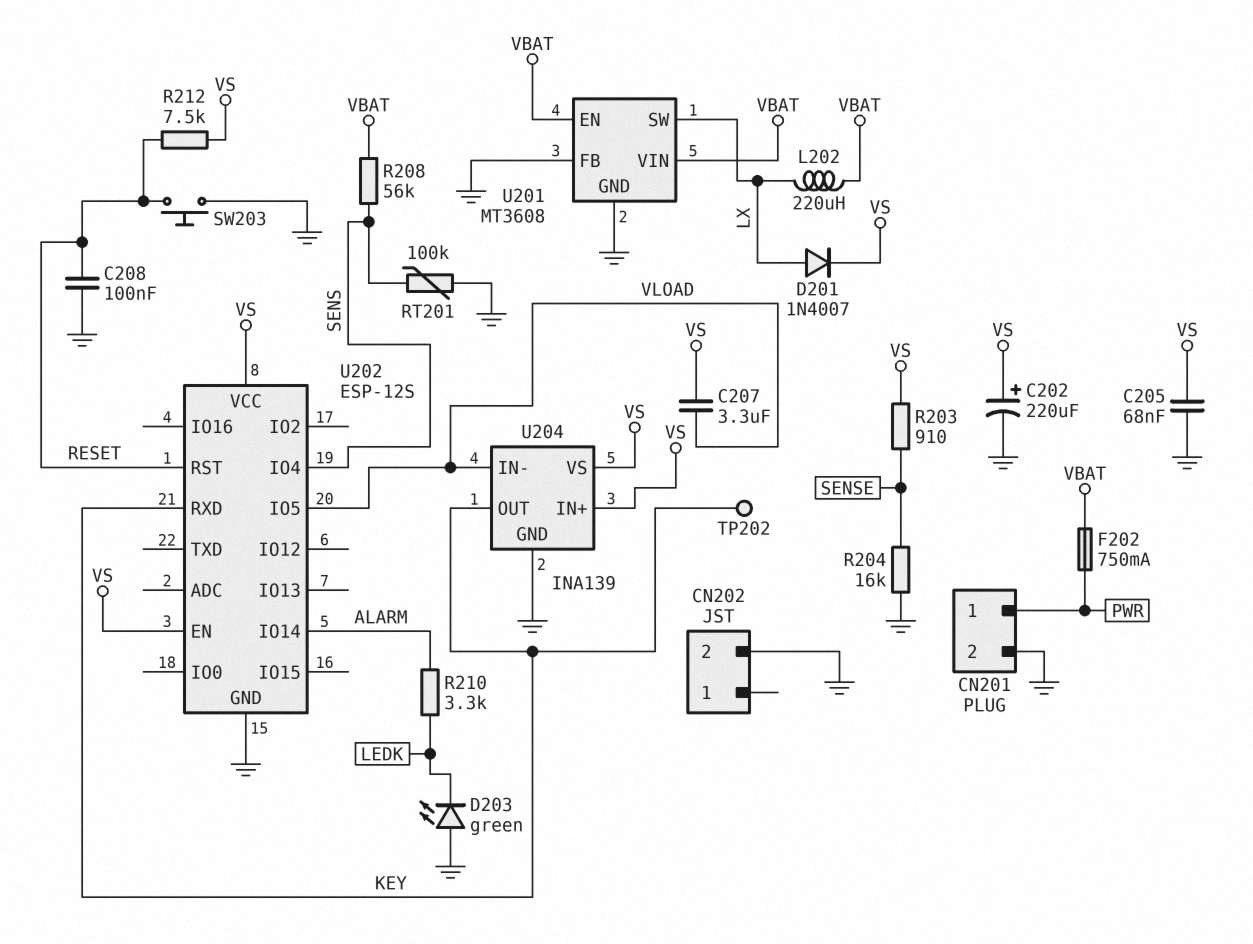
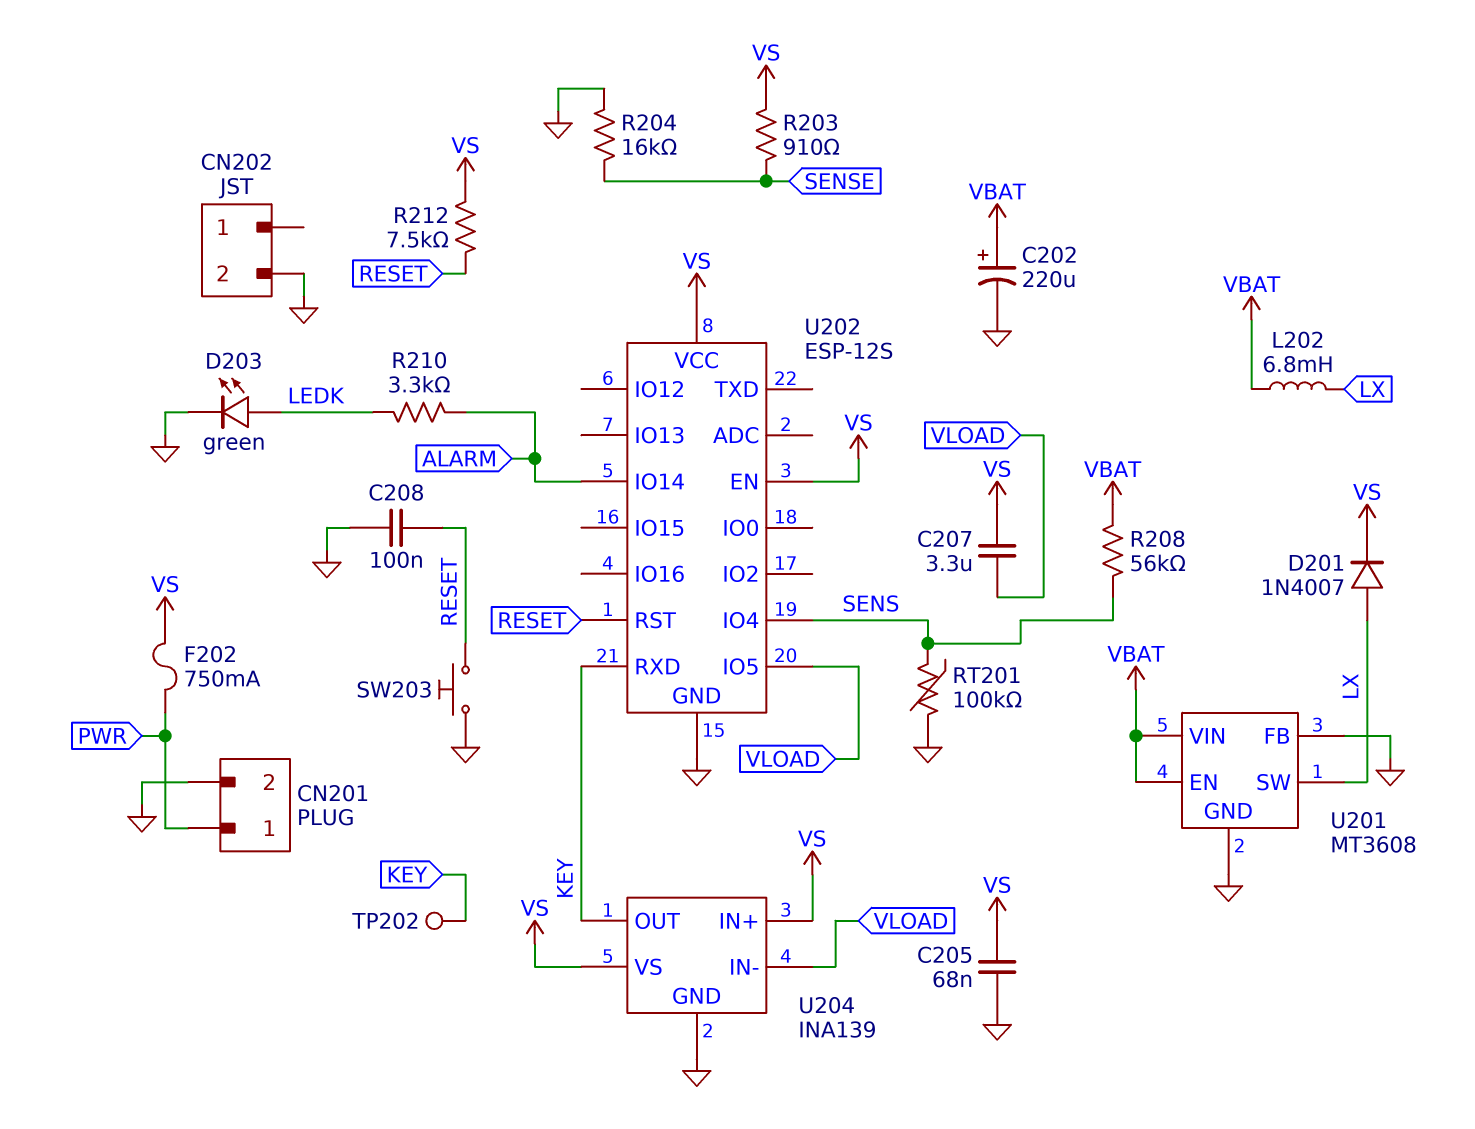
C202: 220uF (plus VS, minus GND) -> 220uF (plus VBAT, minus GND)
D203: LED green (A GND, K LEDK) -> LED green (A LEDK, K GND)
F202: 750mA (PWR, VBAT) -> 750mA (PWR, VS)
L202: 220uH (LX, VBAT) -> 6.8mH (LX, VBAT)

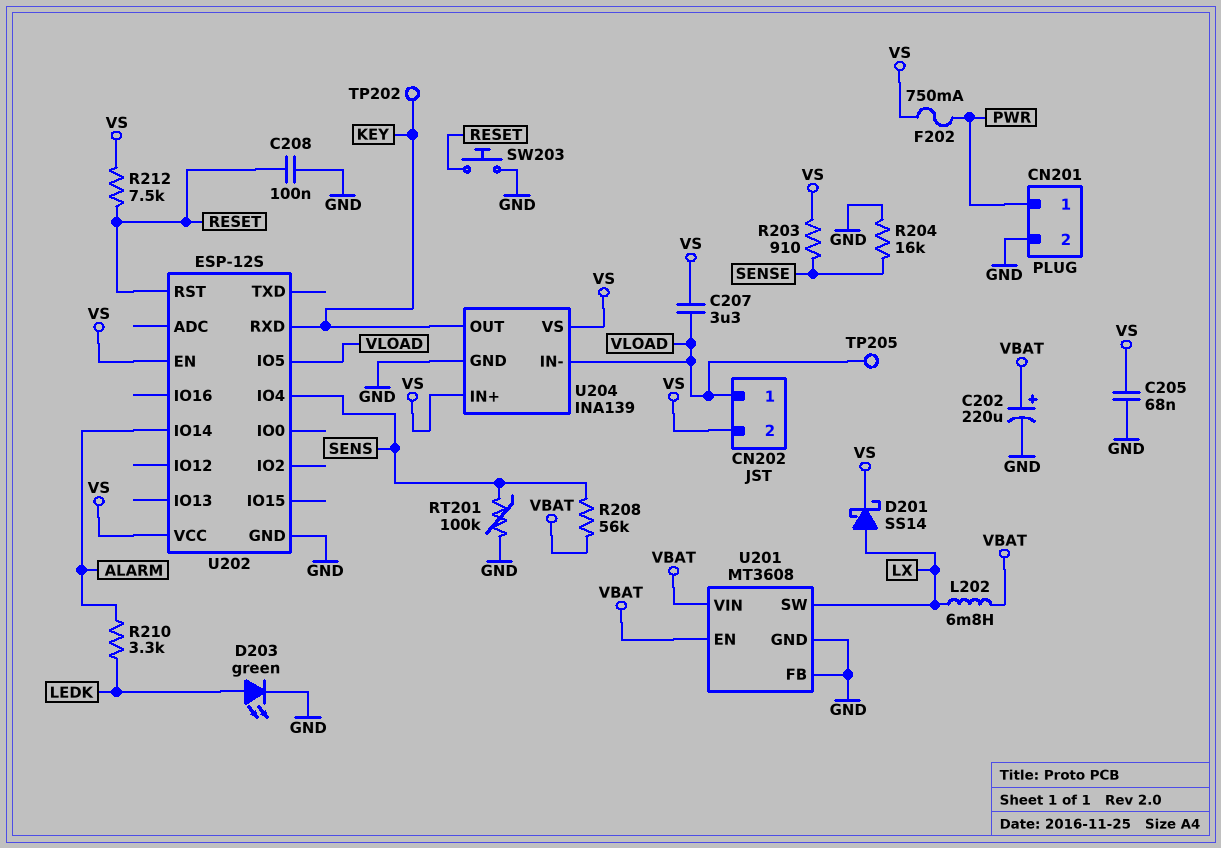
CN202 pin 1: none -> VLOAD
CN202 pin 2: GND -> VS
D201: diode 1N4007 (A LX, K VS) -> schottky SS14 (A LX, K VS)
TP205: none -> test point (VLOAD)

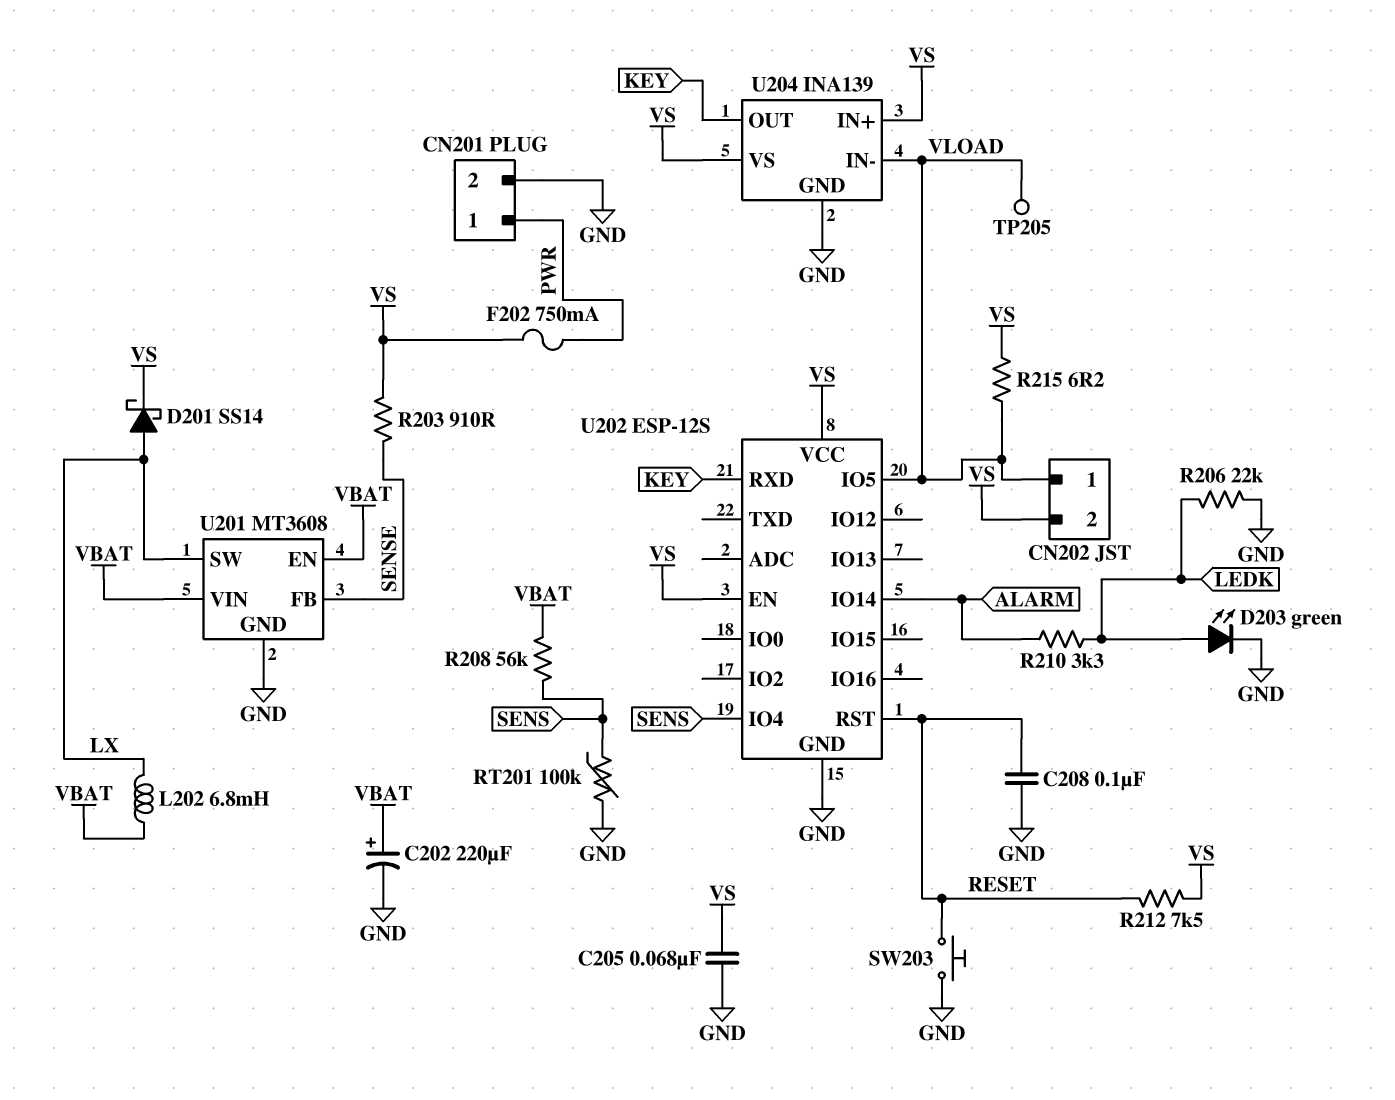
C207: 3.3uF (VLOAD, VS) -> none
R204: 16k (GND, SENSE) -> none
R206: none -> 22k (GND, LEDK)
R215: none -> 6.2 (VLOAD, VS)
TP202: test point (KEY) -> none
U201 pin FB: GND -> SENSE

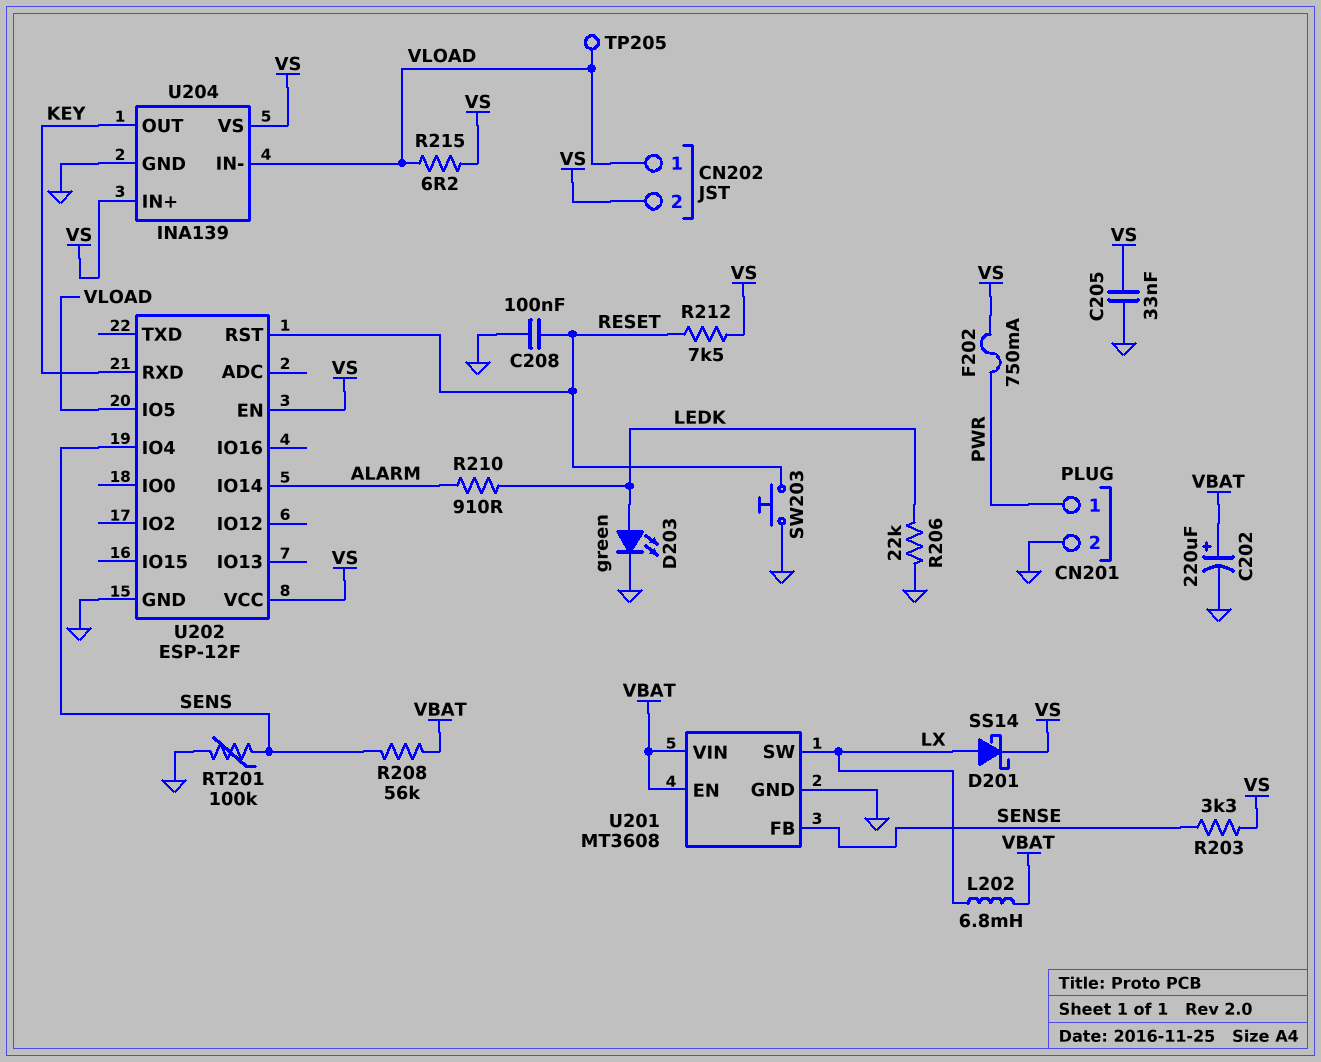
C205: 68nF (GND, VS) -> 33nF (GND, VS)
R203: 910 (SENSE, VS) -> 3.3k (SENSE, VS)
R210: 3.3k (ALARM, LEDK) -> 910 (ALARM, LEDK)
U202: ESP-12S -> ESP-12F

